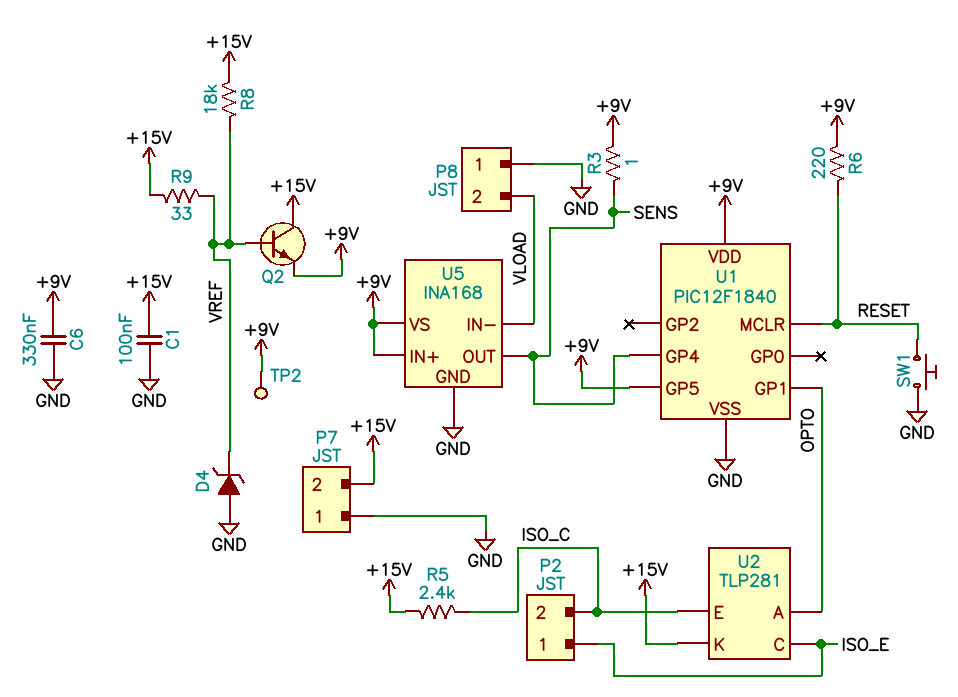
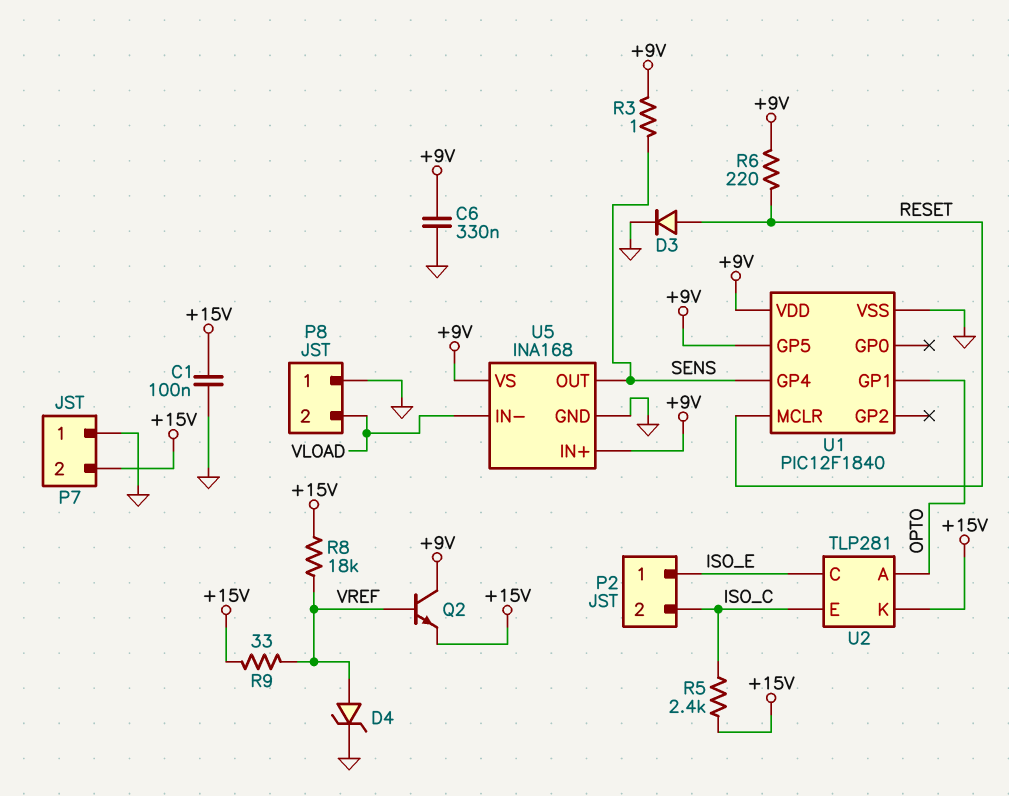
D3: none -> diode (A RESET, K GND)
D4: zener (A GND, K VREF) -> zener (A VREF, K GND)
Q2: NPN (B VREF, C +15V, E +9V) -> NPN (B VREF, C +9V, E +15V)
SW1: button (GND, RESET) -> none
TP2: test point (+9V) -> none

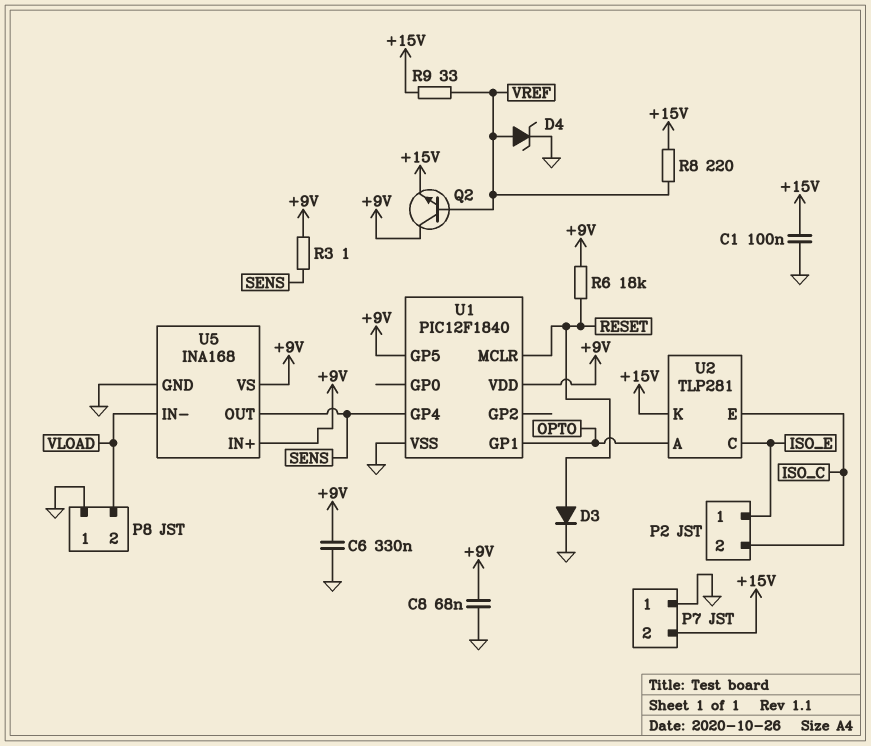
C8: none -> 68nF (+9V, GND)
R5: 2.4k (+15V, ISO_C) -> none
R6: 220 (+9V, RESET) -> 18k (+9V, RESET)
R8: 18k (+15V, VREF) -> 220 (+15V, VREF)

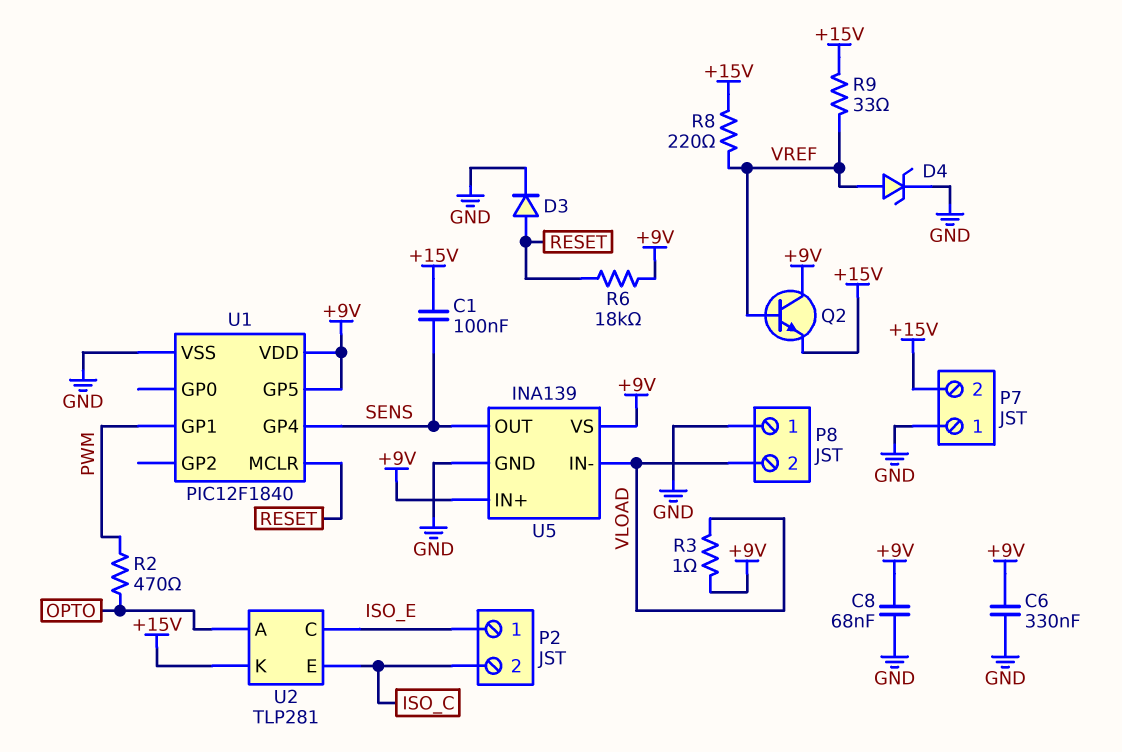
C1: 100nF (+15V, GND) -> 100nF (+15V, SENS)
R2: none -> 470 (OPTO, PWM)
R3: 1 (+9V, SENS) -> 1 (+9V, VLOAD)
U1 pin GP1: OPTO -> PWM
U5: INA168 -> INA139

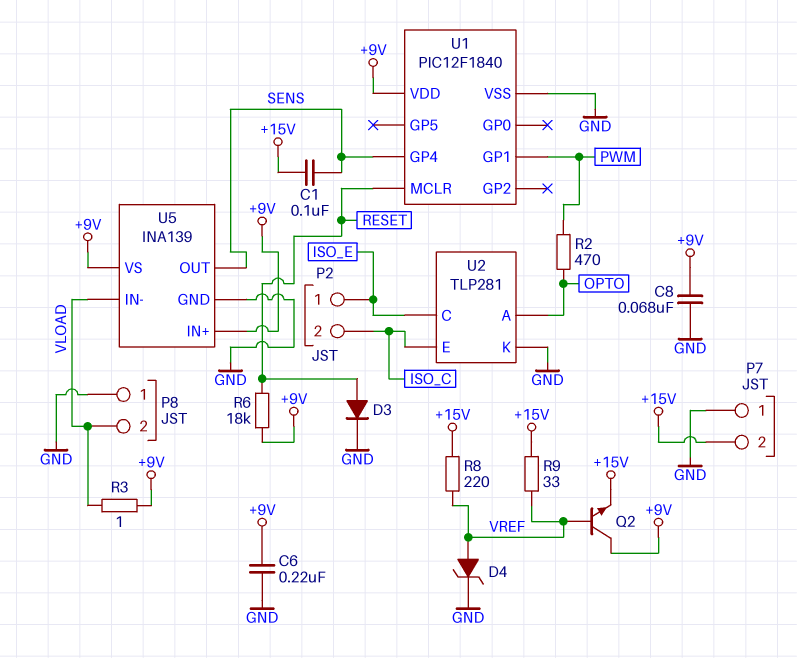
C6: 330nF (+9V, GND) -> 220nF (+9V, GND)
U1 pin GP5: +9V -> none
U2 pin K: +15V -> GND

